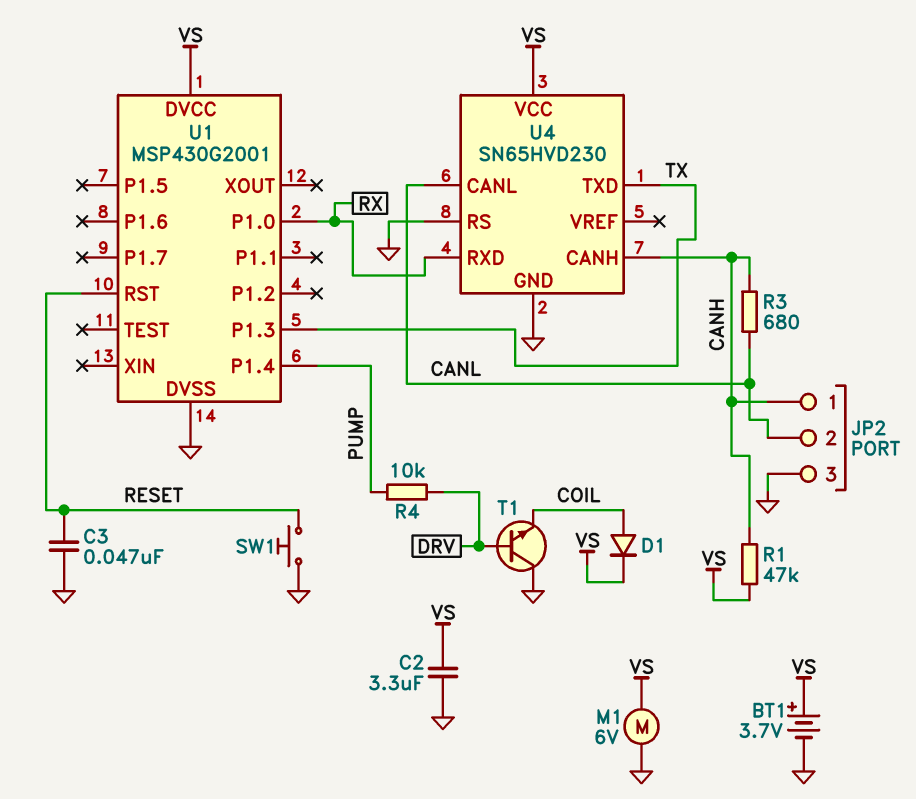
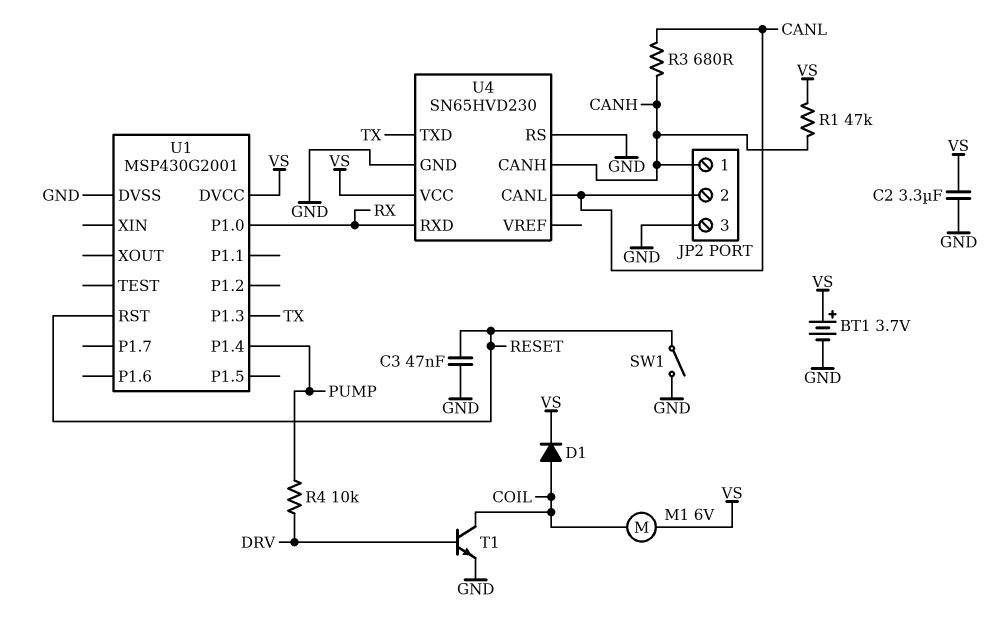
M1: motor 6V (GND, VS) -> motor 6V (COIL, VS)
SW1: button (GND, RESET) -> switch (GND, RESET)
T1: NPN (B DRV, C GND, E COIL) -> NPN (B DRV, C COIL, E GND)

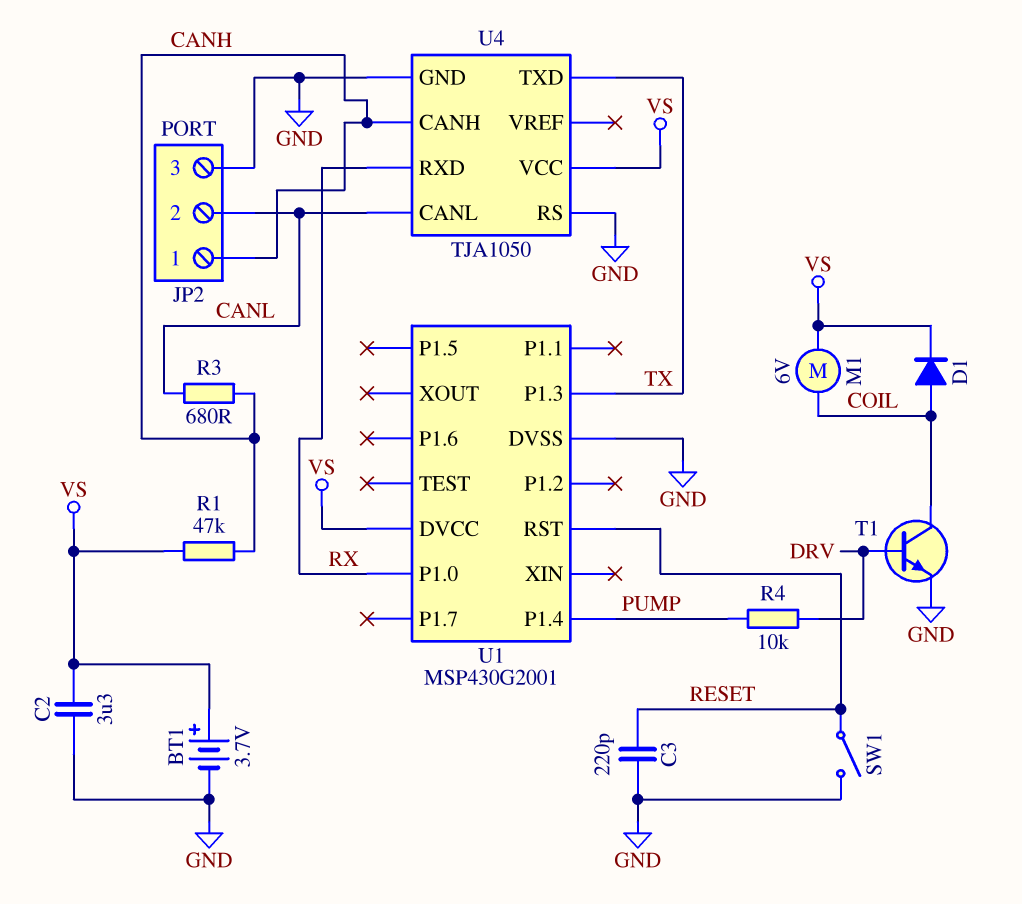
C3: 47nF (GND, RESET) -> 220pF (GND, RESET)
U4: SN65HVD230 -> TJA1050

